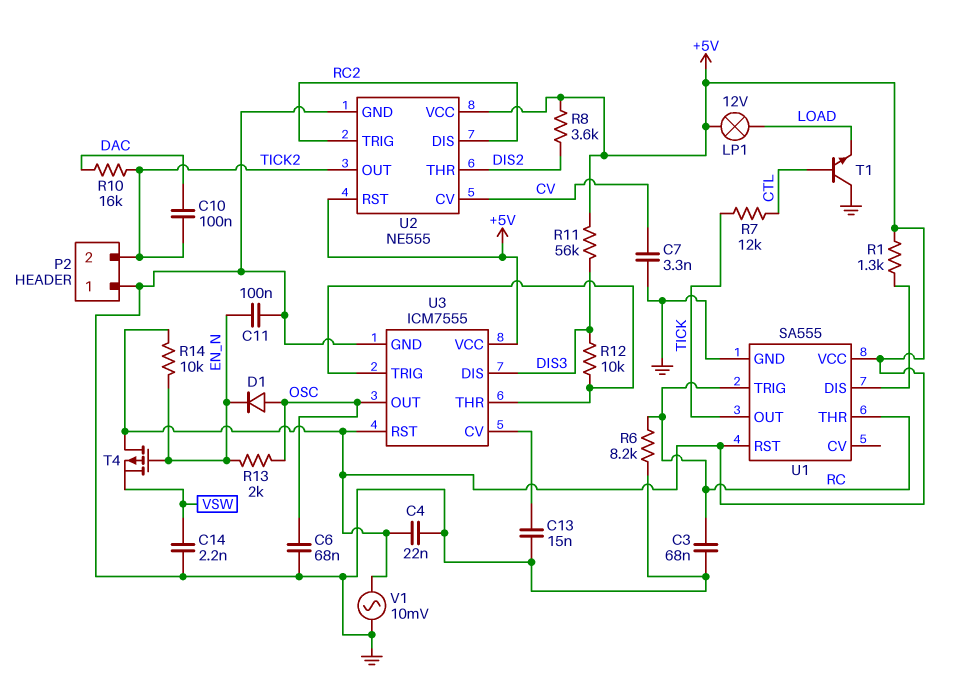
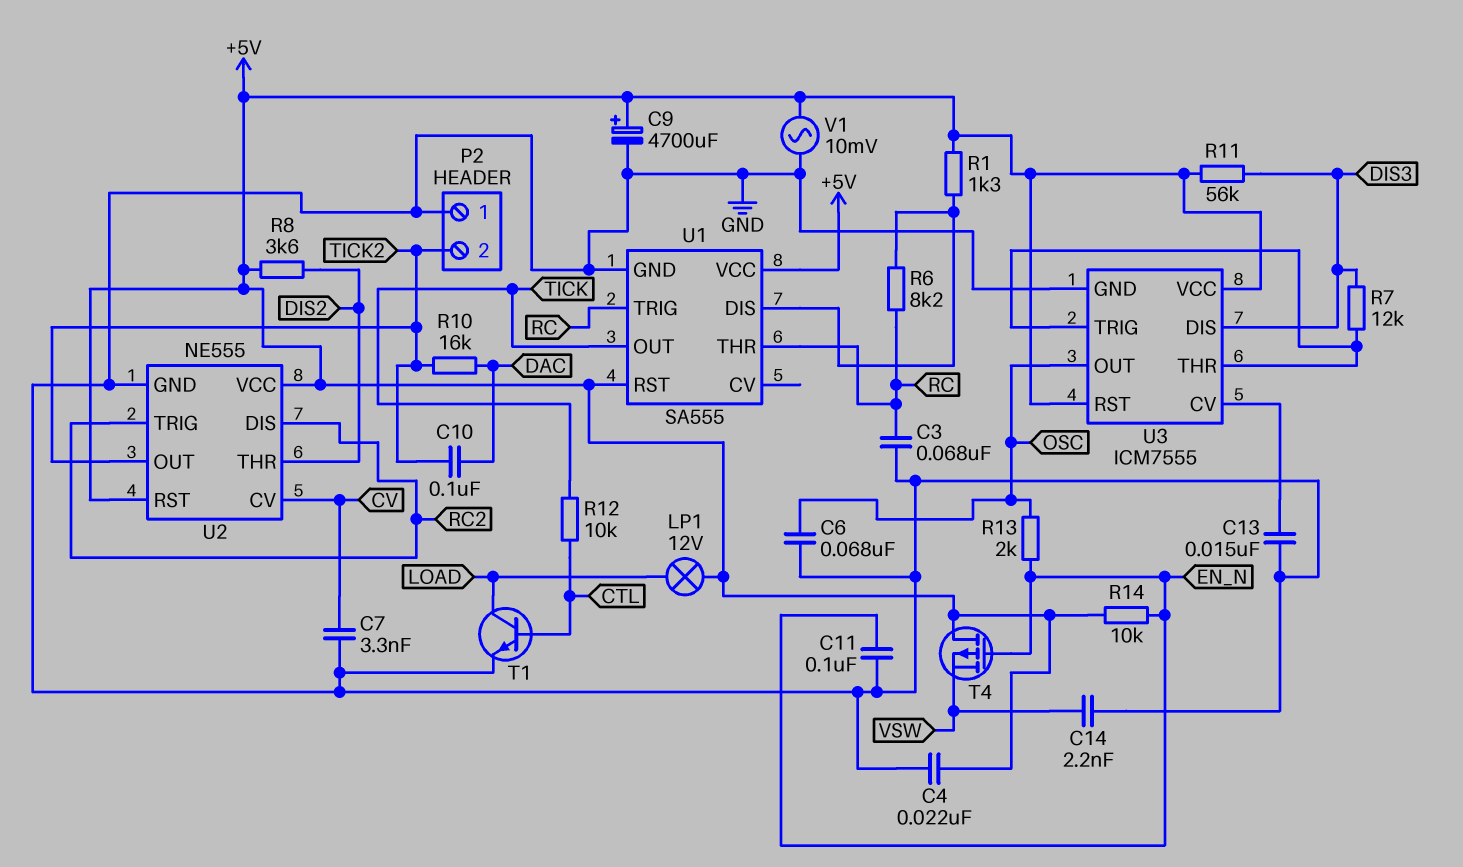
C9: none -> 4700uF (plus +5V, minus GND)
D1: diode (A OSC, K EN_N) -> none
R6: 8.2k (GND, RC) -> 8.2k (RC, U1/DIS)
R7: 12k (CTL, TICK) -> 12k (DIS3, U3/THR)
R12: 10k (DIS3, U3/THR) -> 10k (CTL, TICK)
T1: NPN (B CTL, C GND, E LOAD) -> NPN (B CTL, C LOAD, E GND)

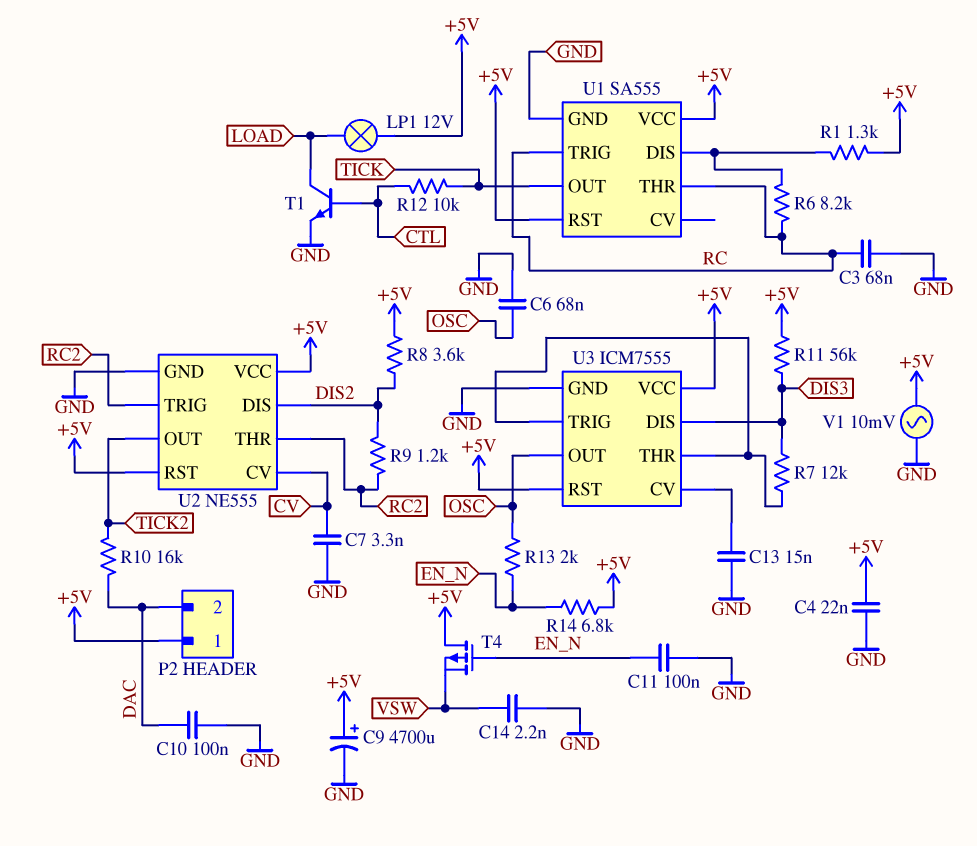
C10: 100nF (DAC, TICK2) -> 100nF (DAC, GND)
P2 pin 1: GND -> +5V
P2 pin 2: TICK2 -> DAC
R9: none -> 1.2k (DIS2, RC2)
R14: 10k (+5V, EN_N) -> 6.8k (+5V, EN_N)
U2 pin DIS: RC2 -> DIS2
U2 pin THR: DIS2 -> RC2

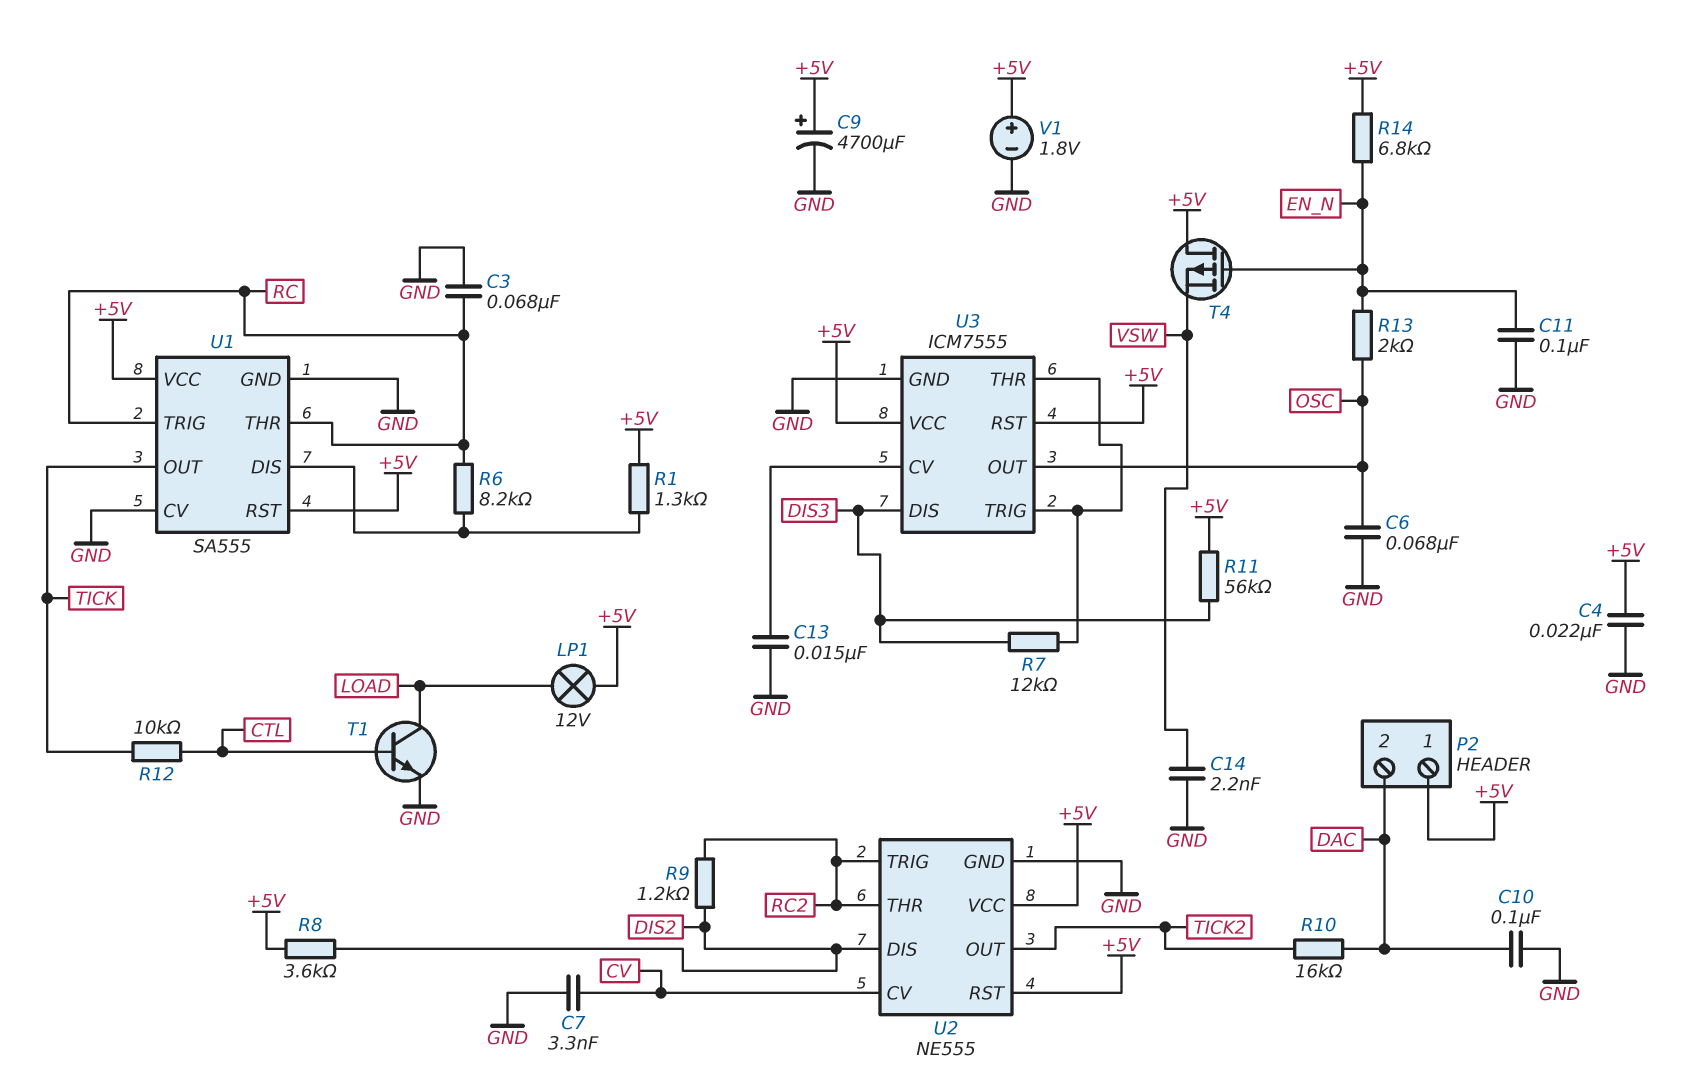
U1 pin CV: none -> GND
V1: AC 10mV (+5V, GND) -> 1.8V (plus +5V, minus GND)

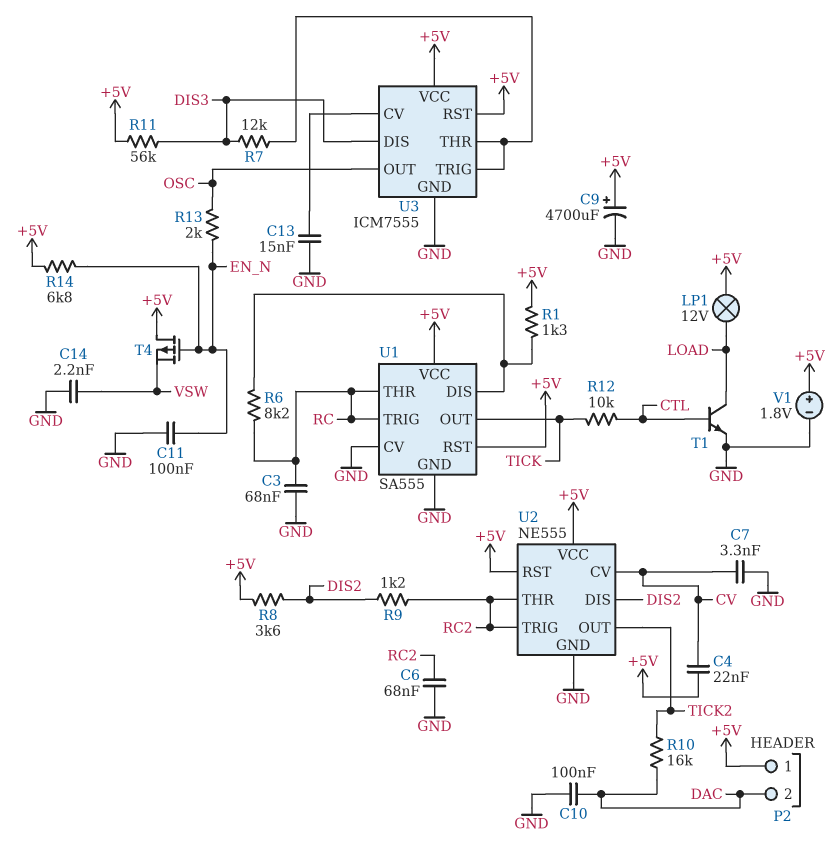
C4: 22nF (+5V, GND) -> 22nF (+5V, CV)
C6: 68nF (GND, OSC) -> 68nF (GND, RC2)

